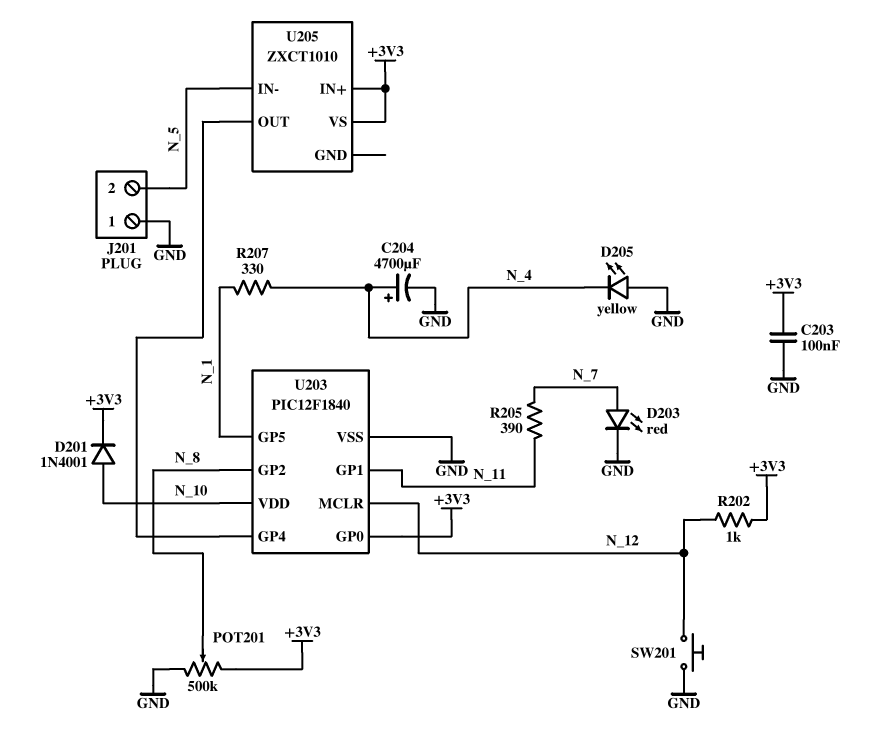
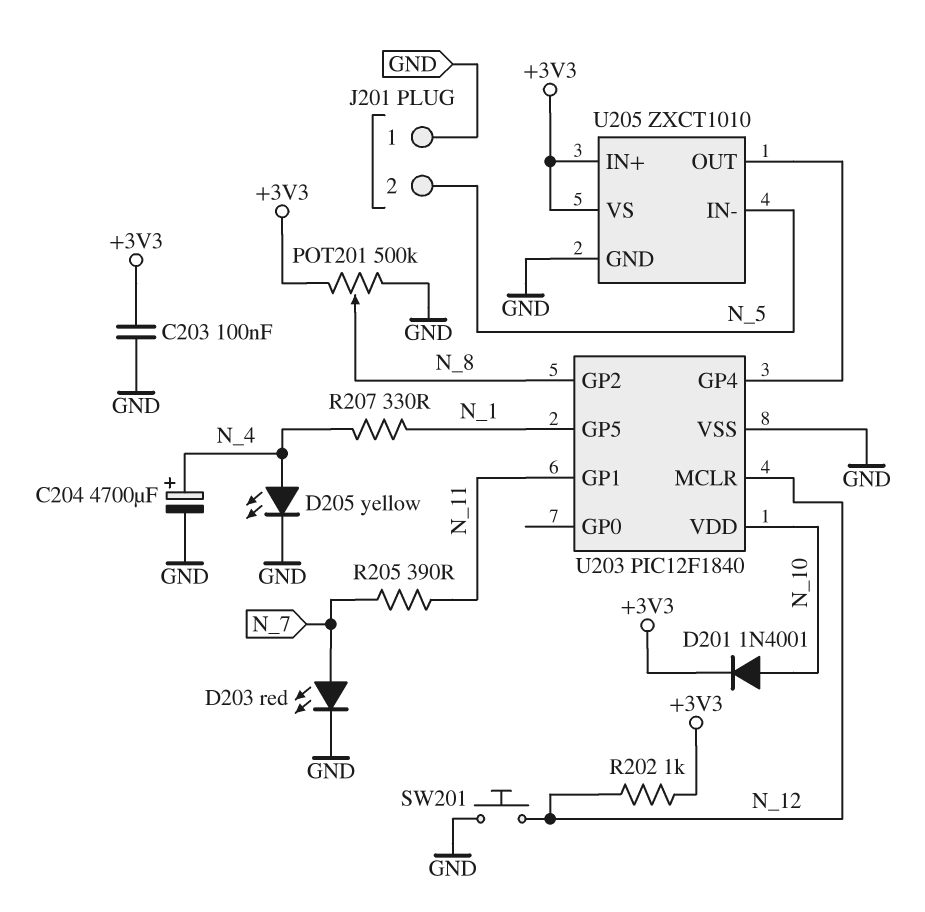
D205: LED yellow (A GND, K N_4) -> LED yellow (A N_4, K GND)
U203 pin GP0: +3V3 -> none
U205 pin GND: none -> GND

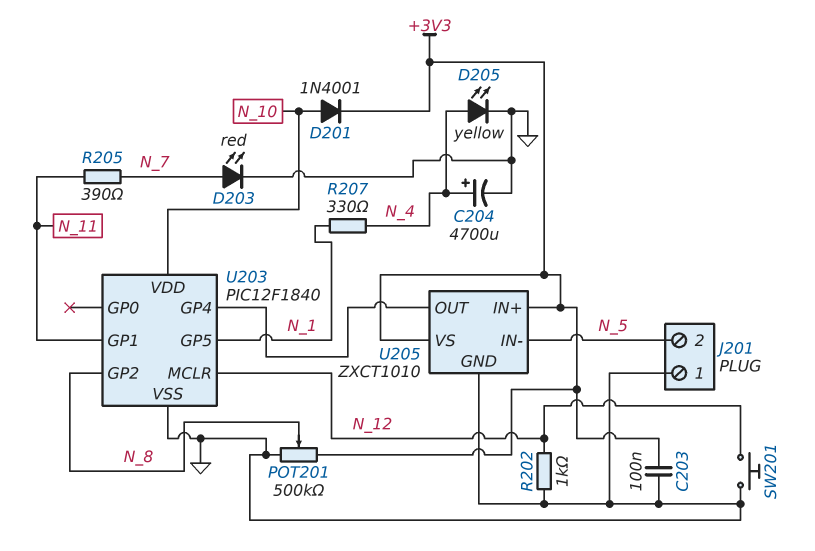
R202: 1k (+3V3, N_12) -> 1k (GND, N_12)

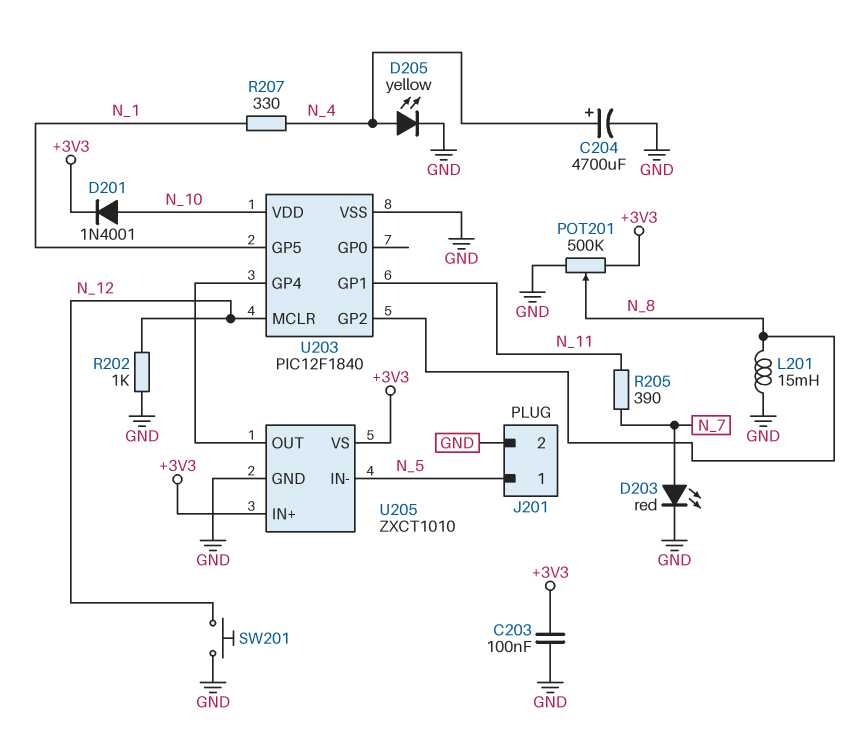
J201 pin 1: GND -> N_5
J201 pin 2: N_5 -> GND
L201: none -> 15mH (GND, N_8)

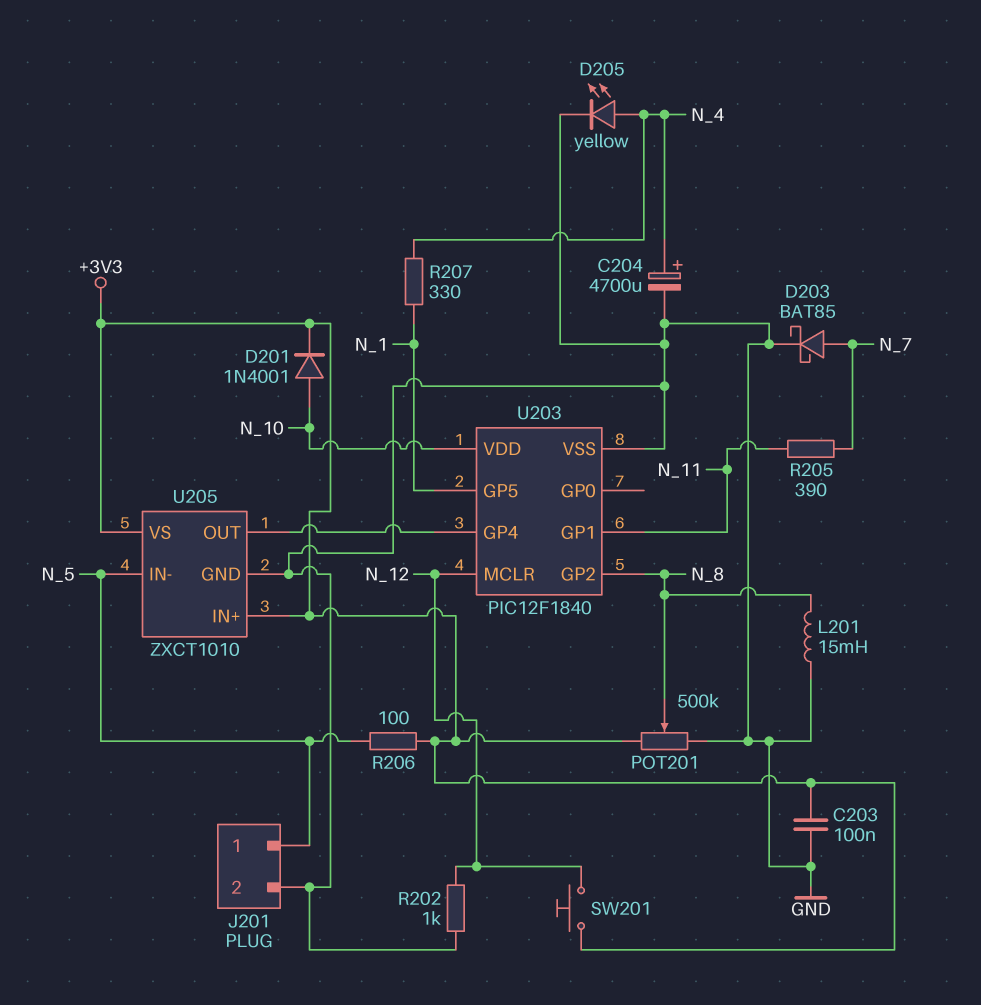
D203: LED red (A N_7, K GND) -> schottky BAT85 (A N_7, K GND)
R206: none -> 100 (+3V3, N_5)
SW201: button (GND, N_12) -> button (+3V3, N_12)

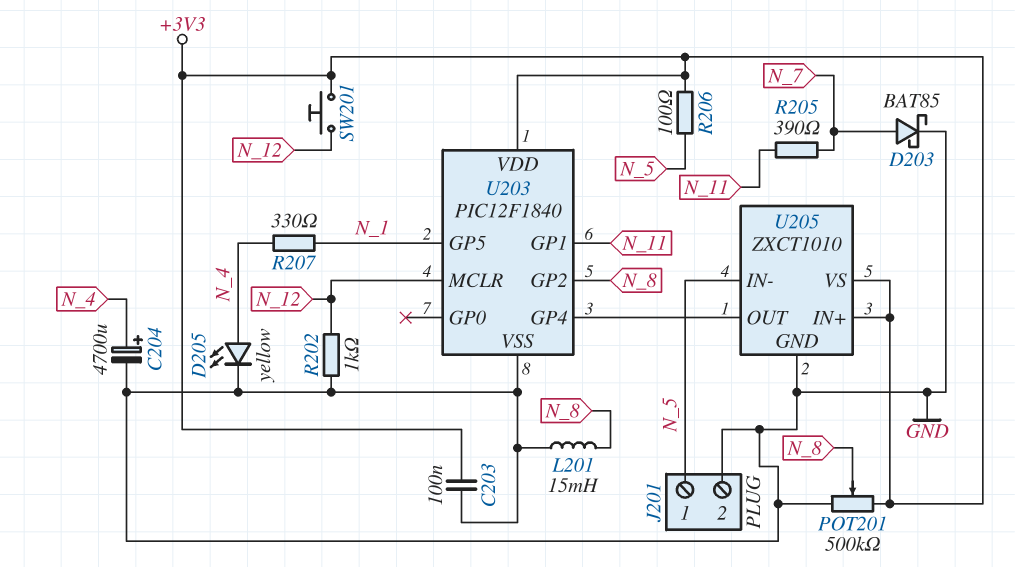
D201: diode 1N4001 (A N_10, K +3V3) -> none
U203 pin VDD: N_10 -> +3V3

